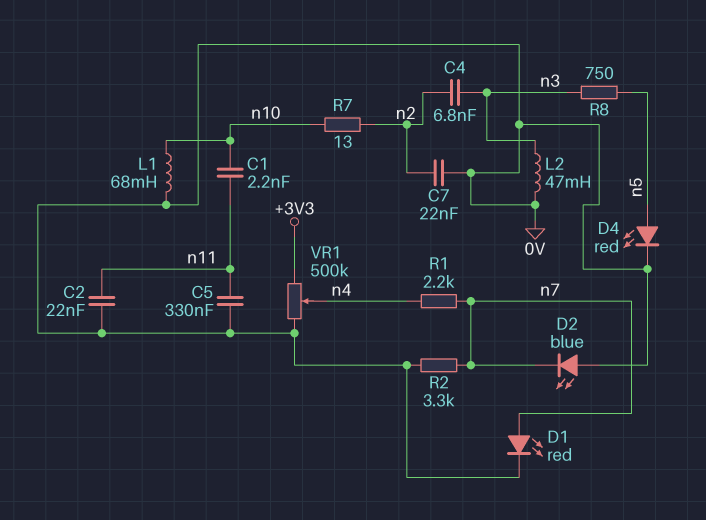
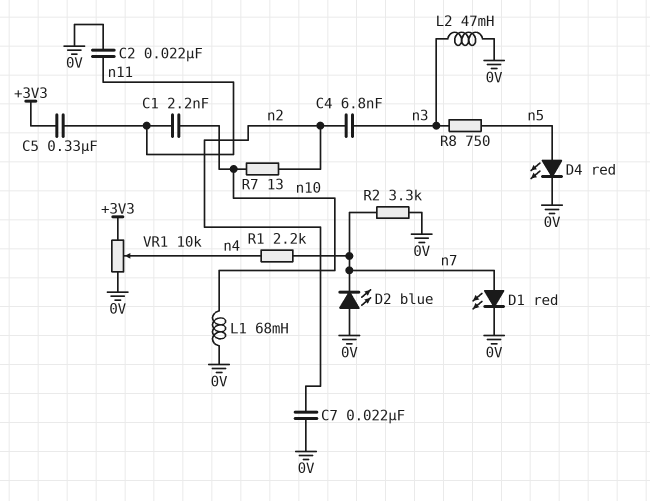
C5: 330nF (0V, n11) -> 330nF (+3V3, n11)
VR1: 500k (+3V3, 0V, wiper n4) -> 10k (+3V3, 0V, wiper n4)

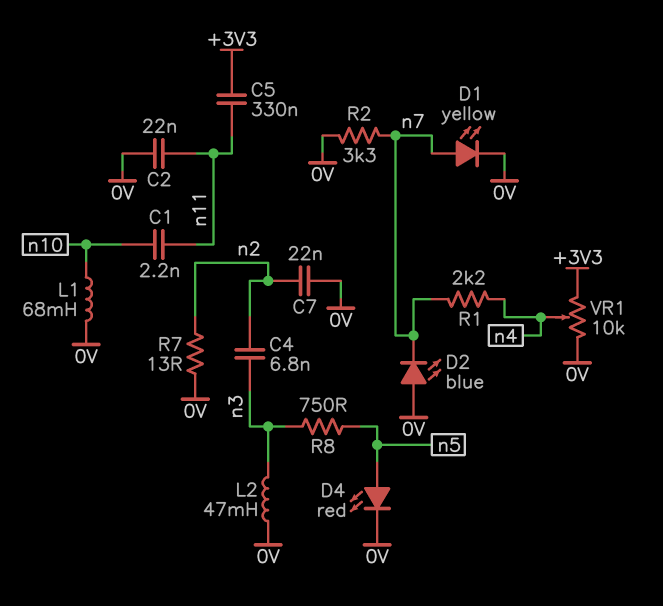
D1: LED red (A n7, K 0V) -> LED yellow (A n7, K 0V)
R7: 13 (n2, n10) -> 13 (0V, n2)

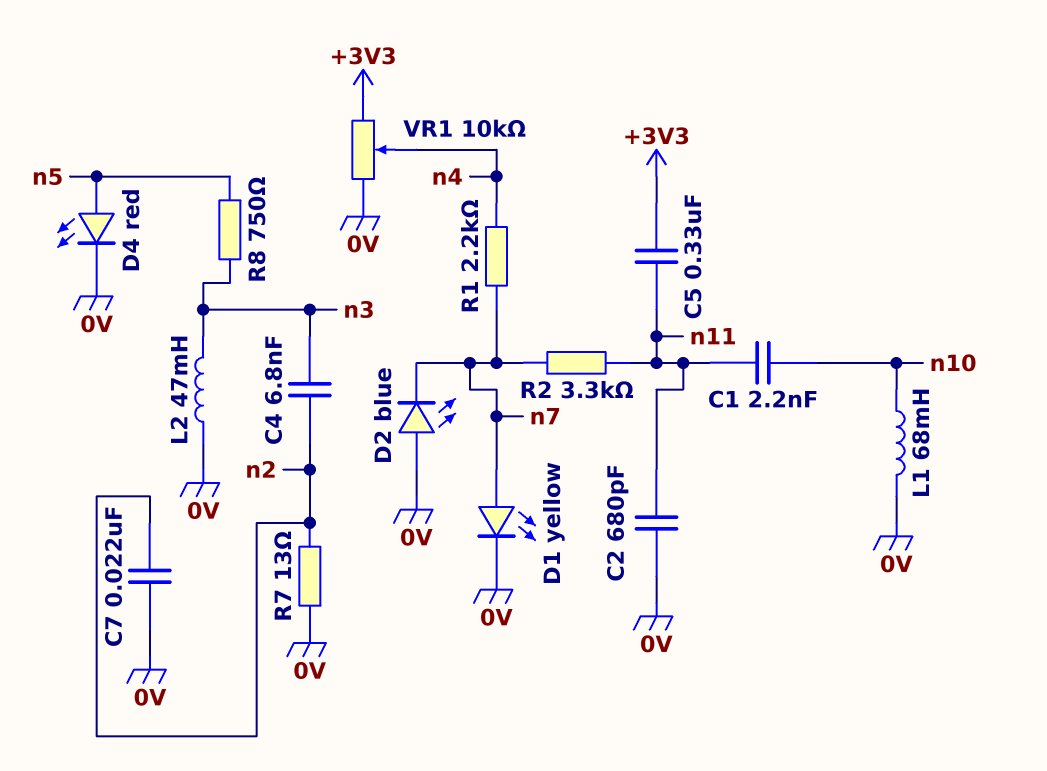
C2: 22nF (0V, n11) -> 680pF (0V, n11)
R2: 3.3k (0V, n7) -> 3.3k (n7, n11)

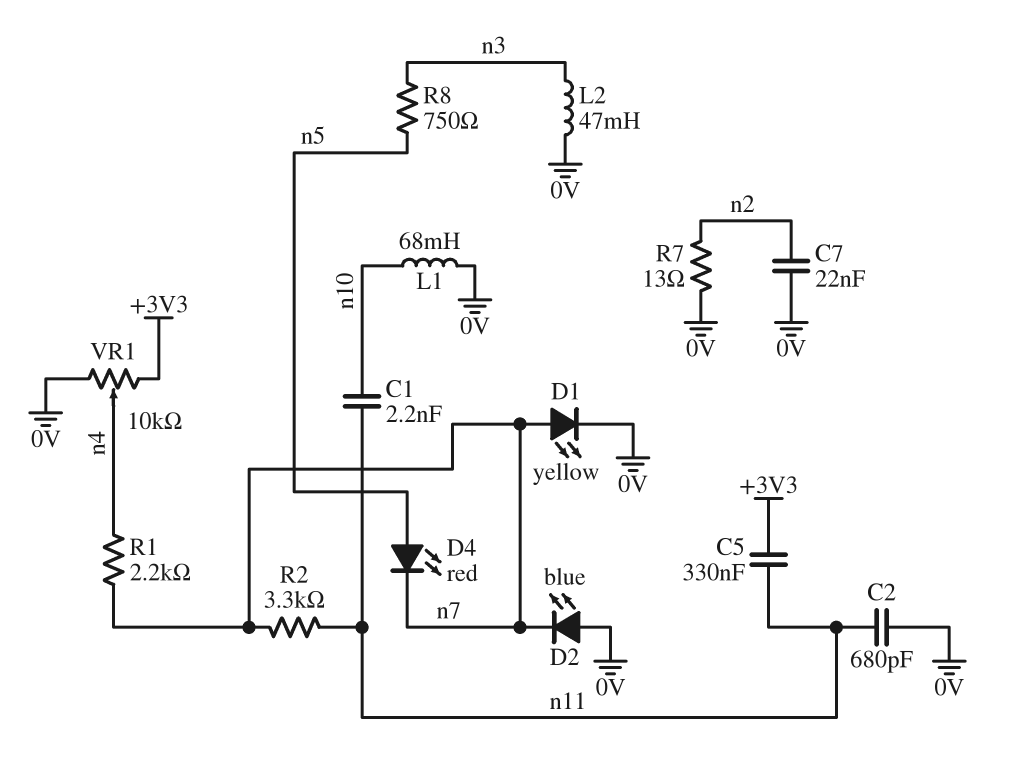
C4: 6.8nF (n2, n3) -> none
D4: LED red (A n5, K 0V) -> LED red (A n5, K n7)

